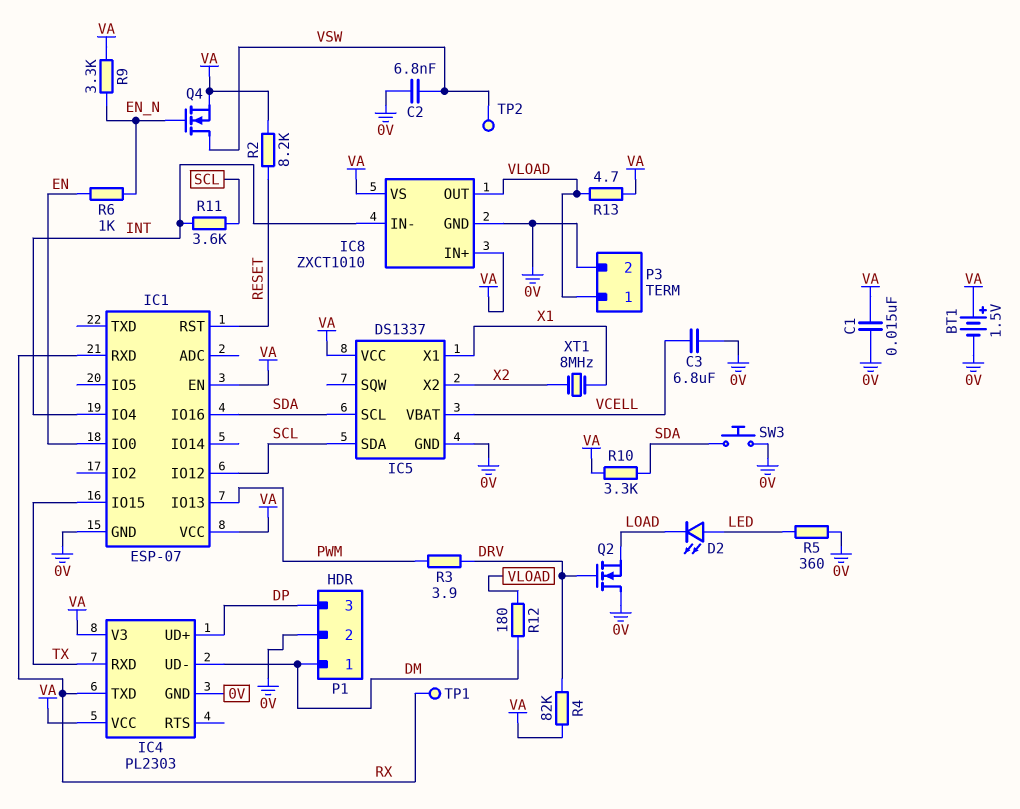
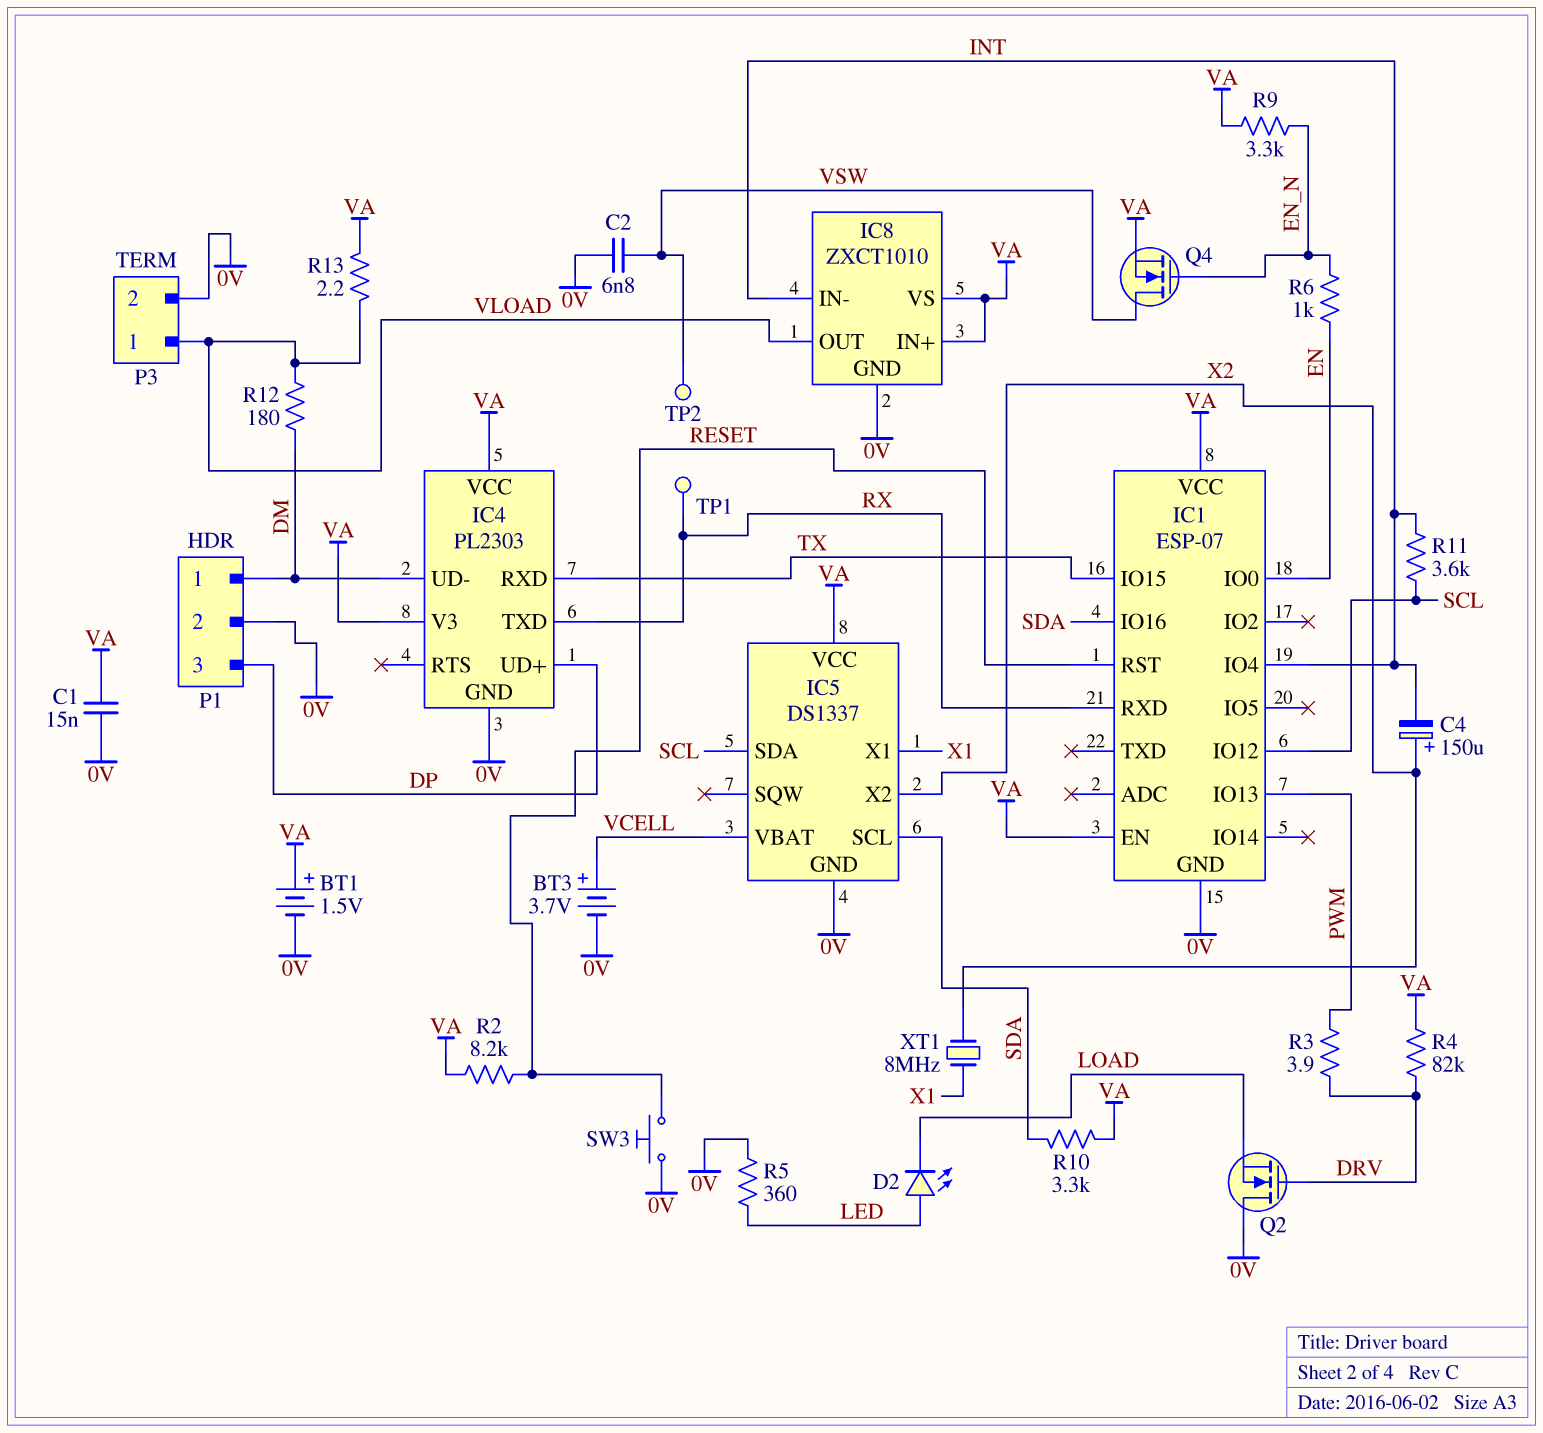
BT3: none -> 3.7V (plus VCELL, minus 0V)
C3: 6.8uF (0V, VCELL) -> none
C4: none -> 150uF (plus X2, minus INT)
R13: 4.7 (VA, VLOAD) -> 2.2 (VA, VLOAD)
SW3: button (0V, SDA) -> button (0V, RESET)

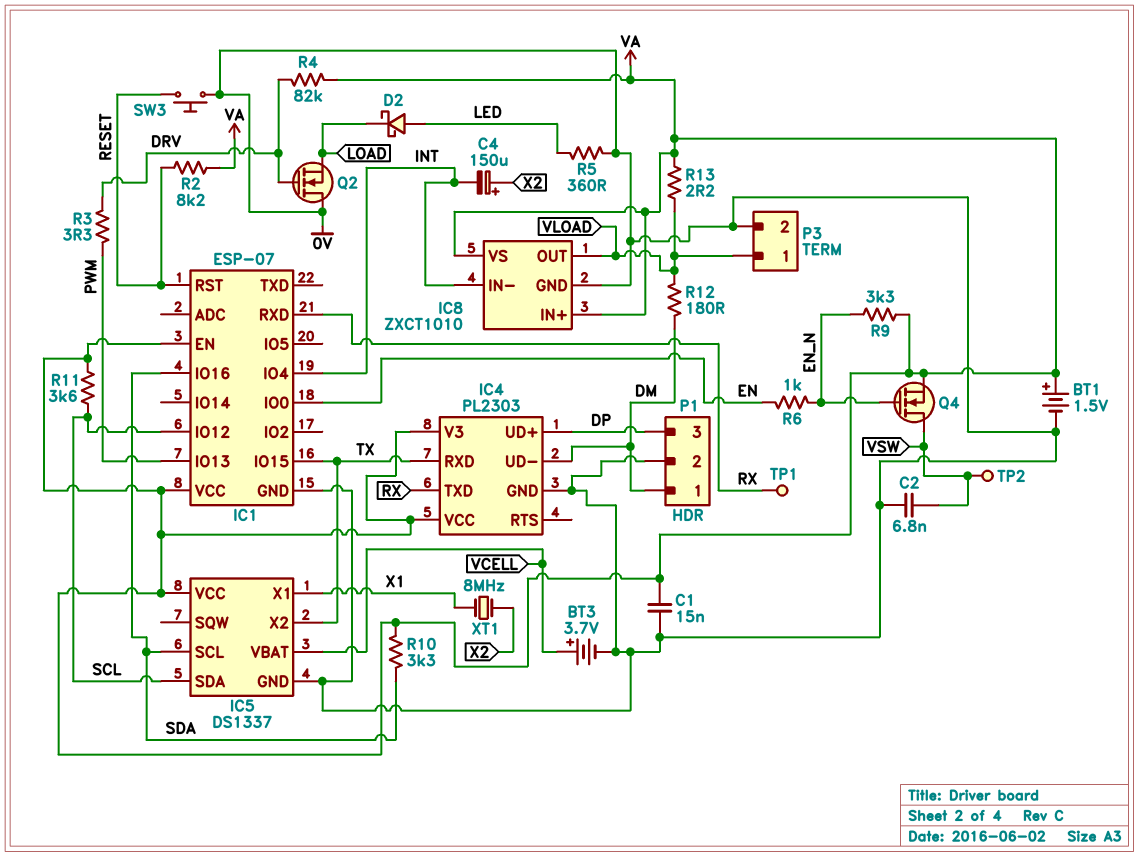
D2: LED (A LED, K LOAD) -> schottky (A LED, K LOAD)
IC5 pin X2: X2 -> TX
R3: 3.9 (DRV, PWM) -> 3.3 (DRV, PWM)
R11: 3.6k (INT, SCL) -> 3.6k (SCL, VA)

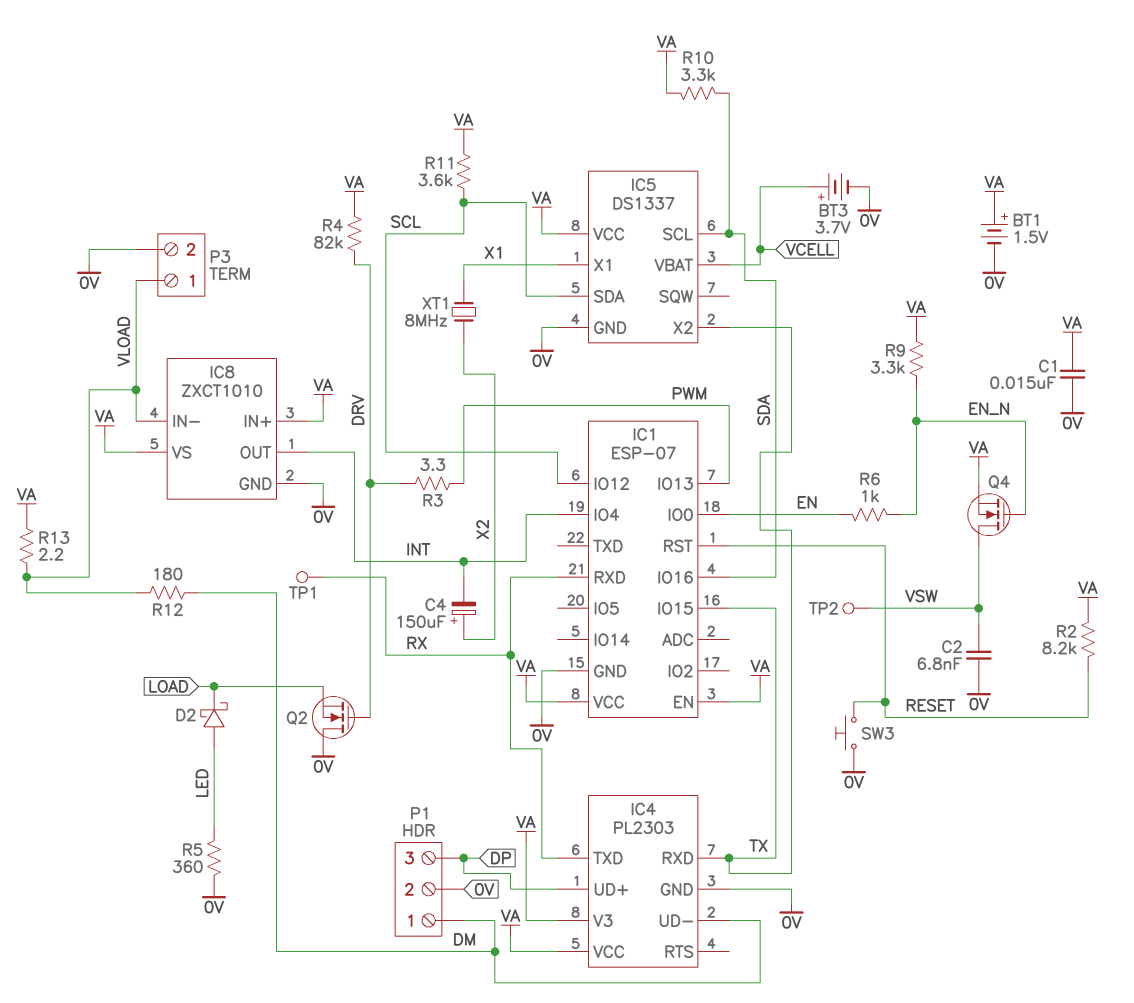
IC8 pin IN-: INT -> VLOAD
IC8 pin OUT: VLOAD -> INT

